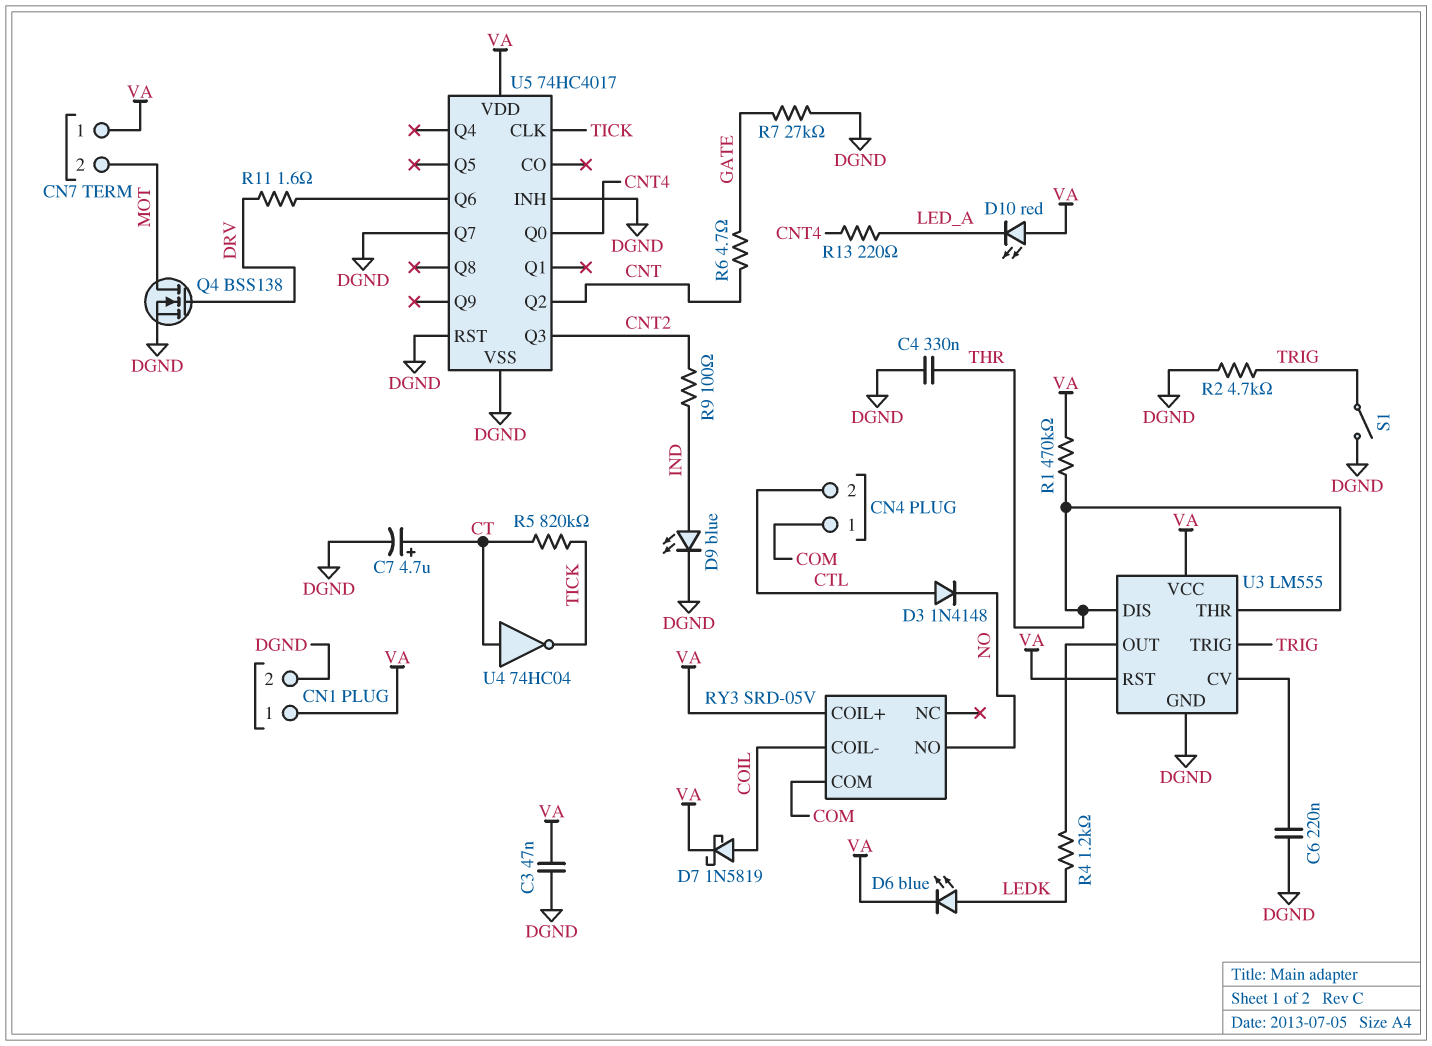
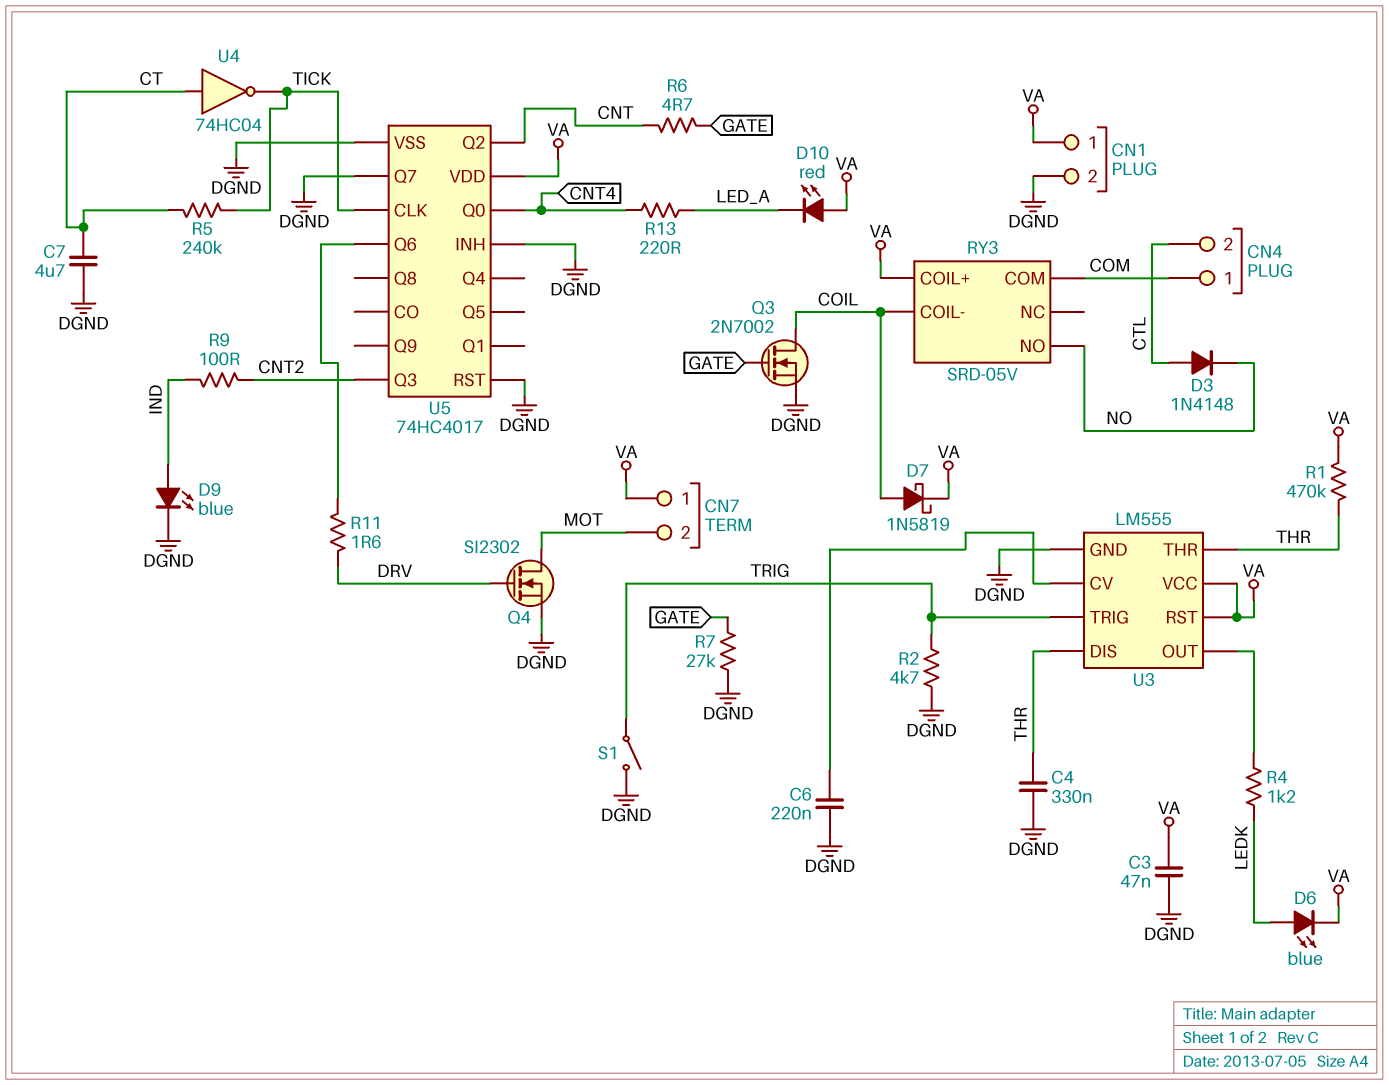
C7: 4.7uF (plus CT, minus DGND) -> 4.7uF (CT, DGND)
Q3: none -> NMOS 2N7002 (G GATE, D COIL, S DGND)
Q4: NMOS BSS138 (G DRV, D MOT, S DGND) -> NMOS SI2302 (G DRV, D MOT, S DGND)
R5: 820k (CT, TICK) -> 240k (CT, TICK)

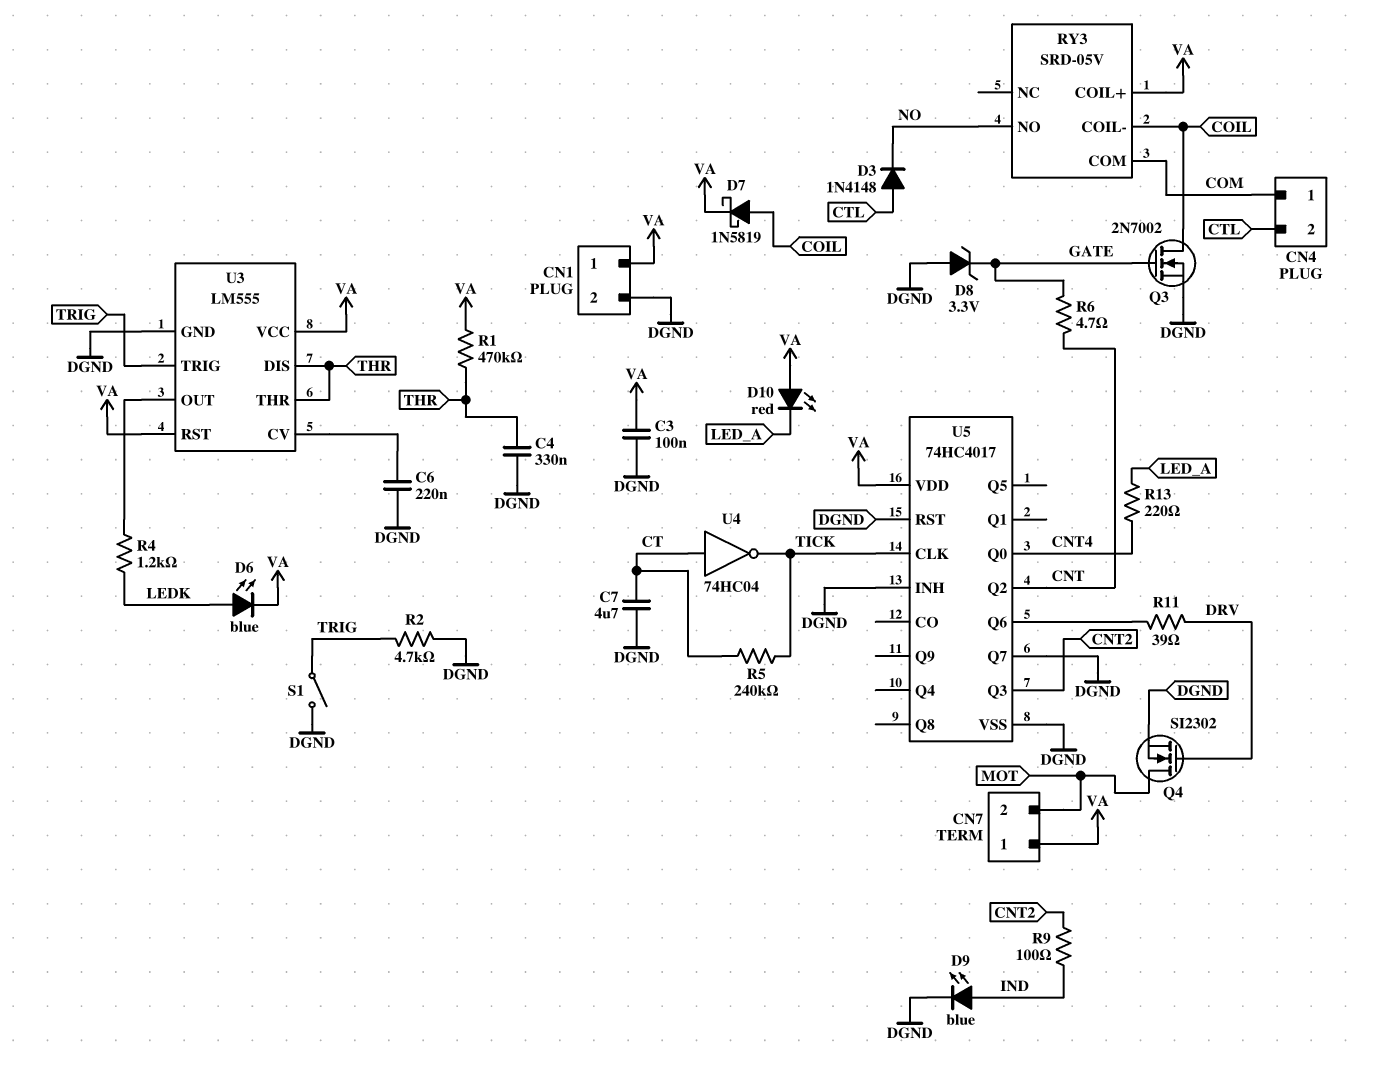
C3: 47nF (DGND, VA) -> 100nF (DGND, VA)
D8: none -> zener 3.3V (A DGND, K GATE)
R7: 27k (DGND, GATE) -> none
R11: 1.6 (DRV, U5/Q6) -> 39 (DRV, U5/Q6)

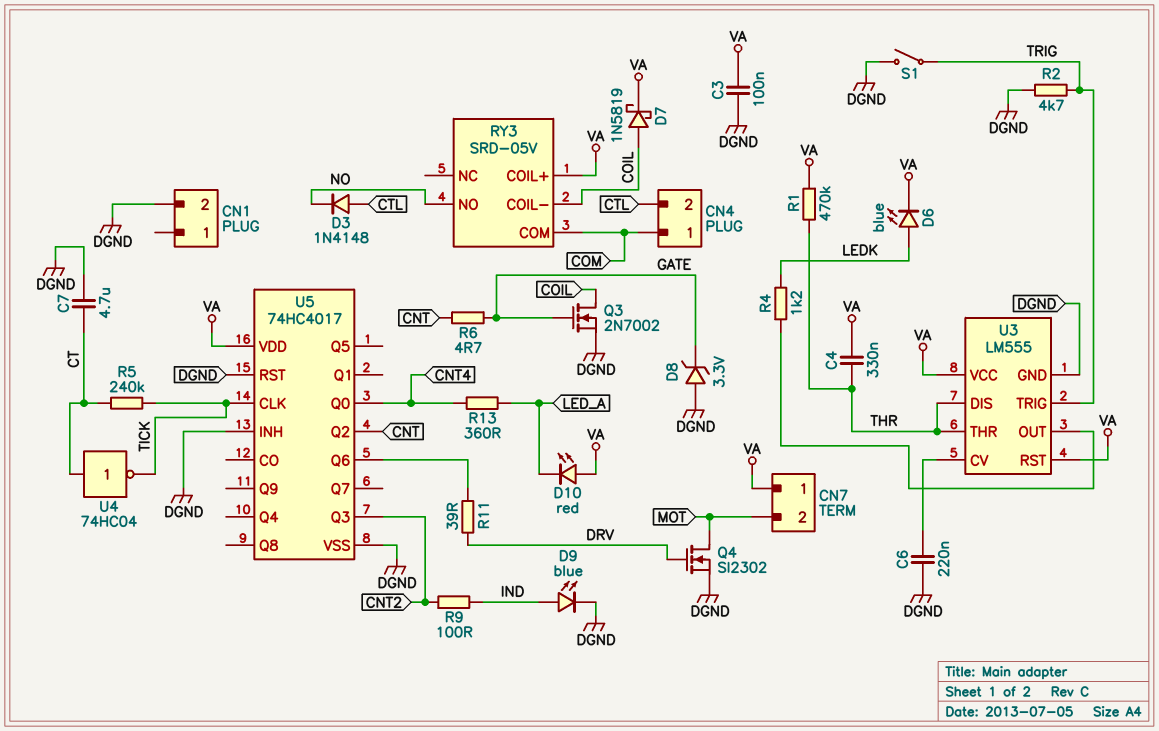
C4: 330nF (DGND, THR) -> 330nF (THR, VA)
CN1 pin 1: VA -> none
R13: 220 (CNT4, LED_A) -> 360 (CNT4, LED_A)
U5 pin Q7: DGND -> none

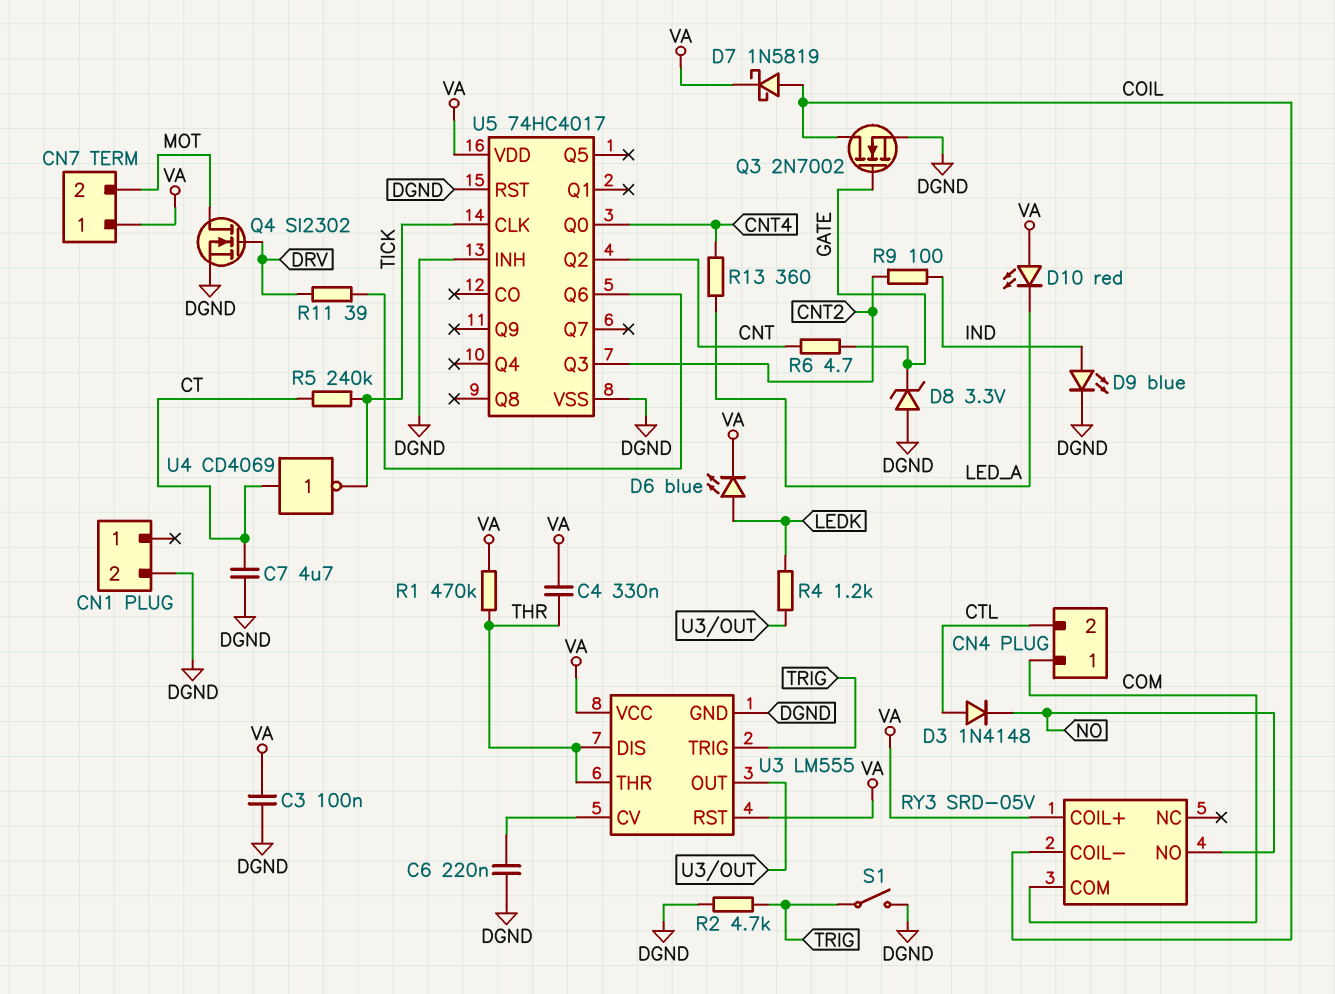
U4: NOT 74HC04 (in CT, out TICK) -> NOT CD4069 (in CT, out TICK)

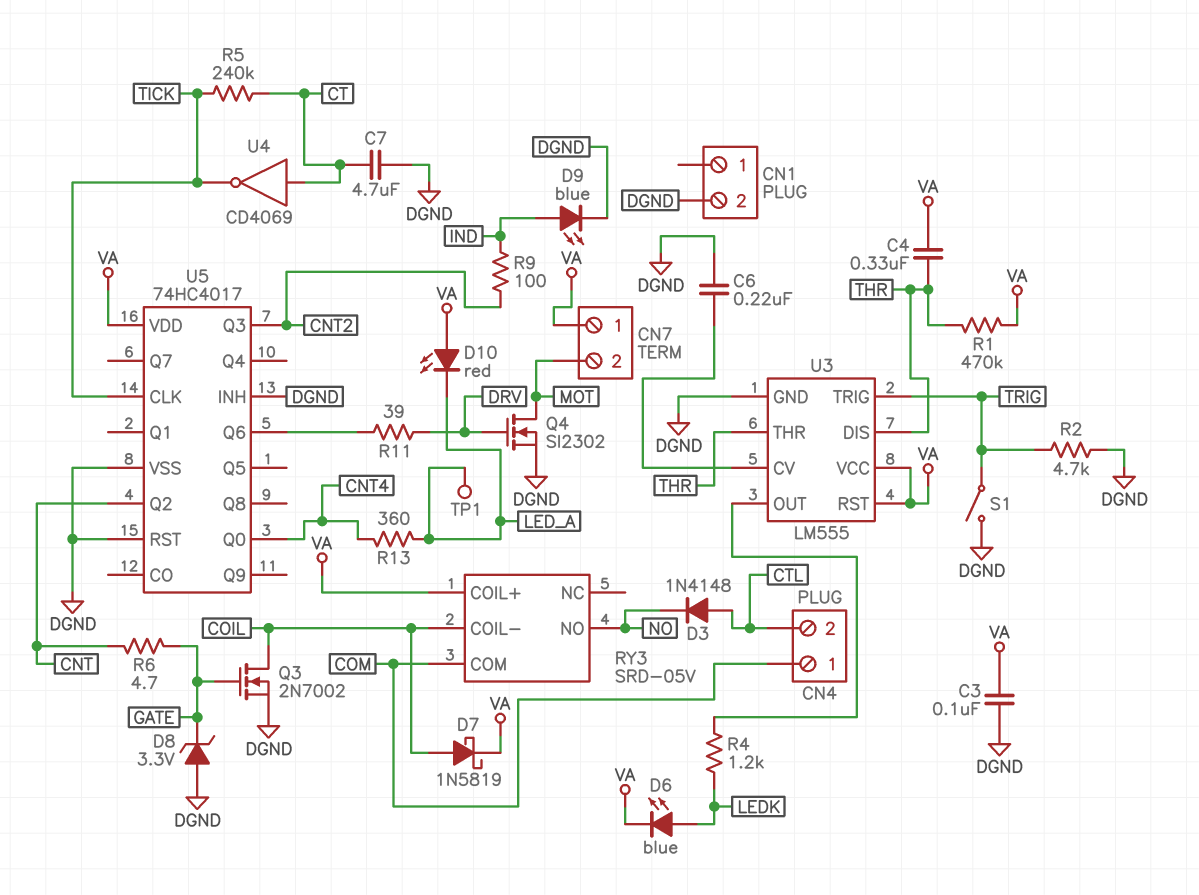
TP1: none -> test point (LED_A)

